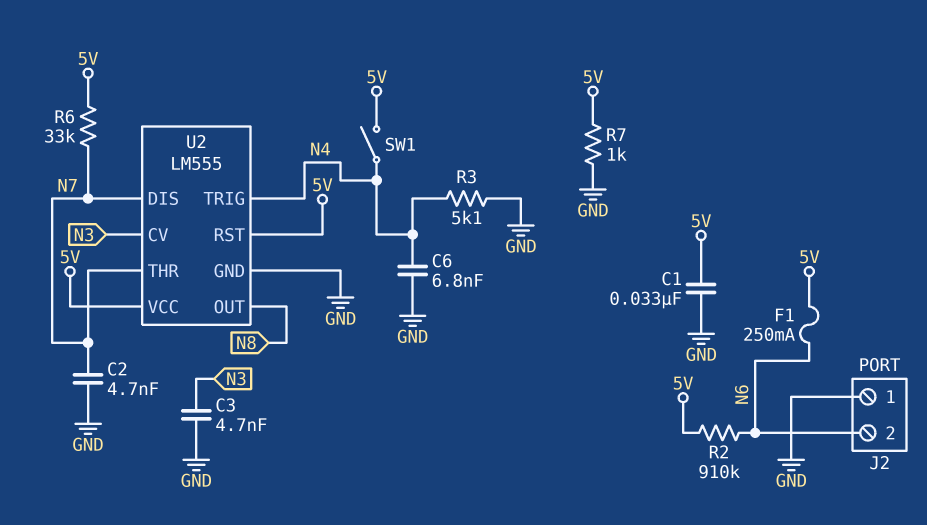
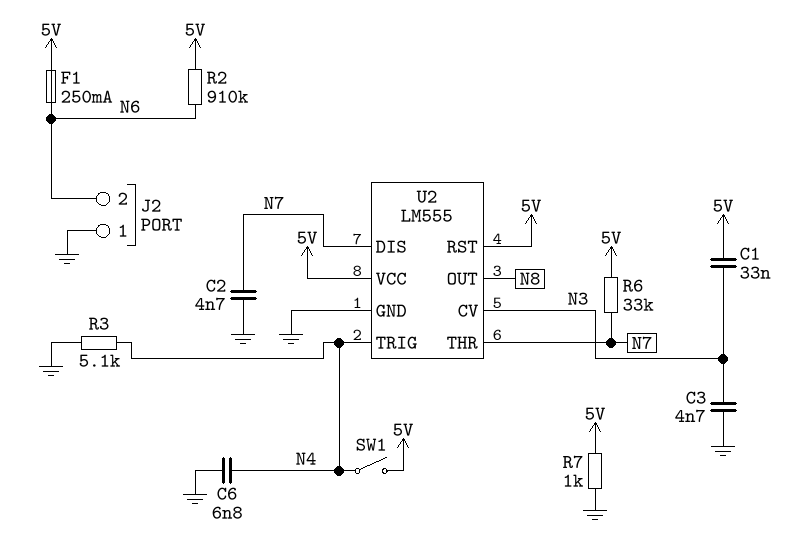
C1: 33nF (5V, GND) -> 33nF (5V, N3)

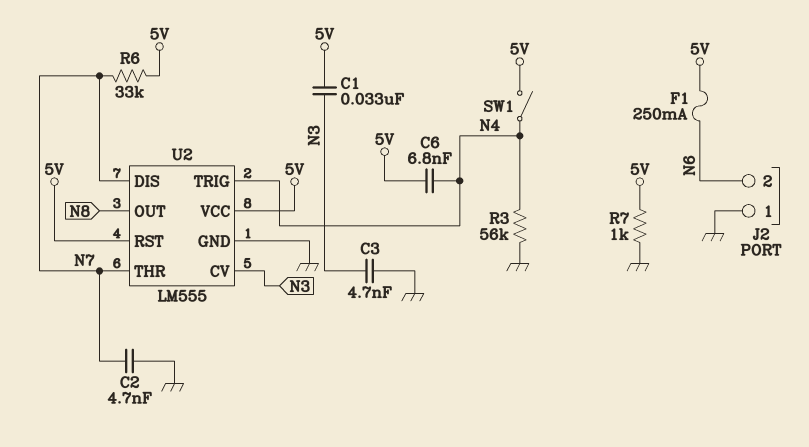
C6: 6.8nF (GND, N4) -> 6.8nF (5V, N4)
R2: 910k (5V, N6) -> none
R3: 5.1k (GND, N4) -> 56k (GND, N4)

